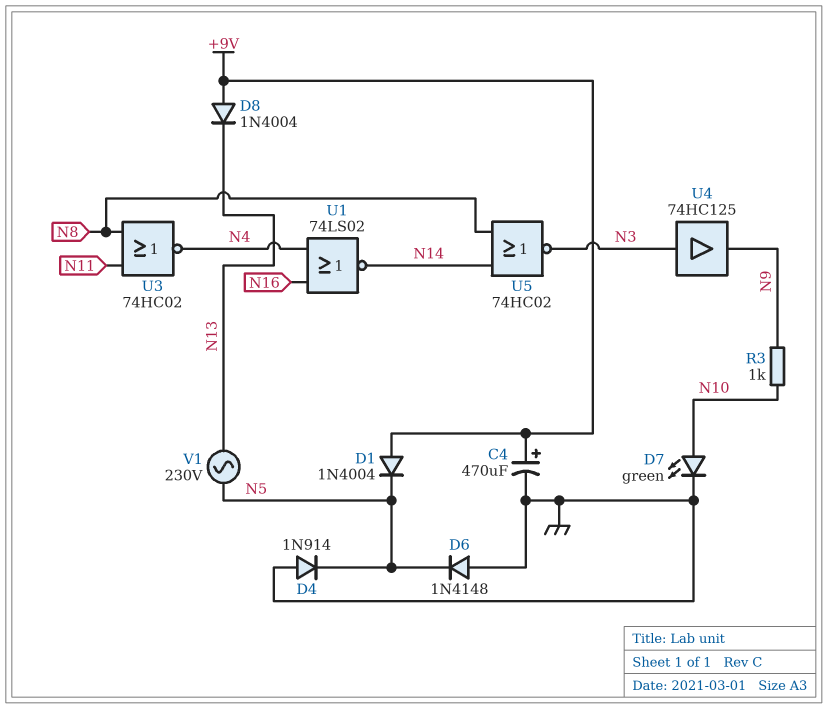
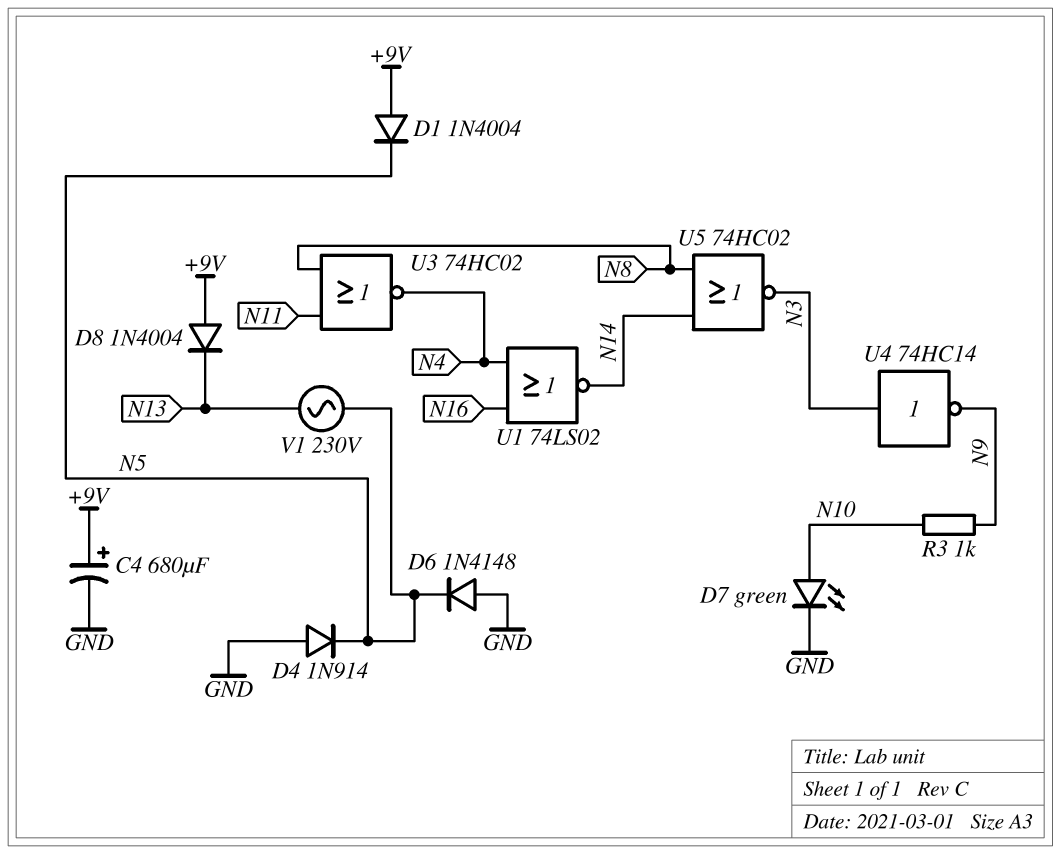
C4: 470uF (plus +9V, minus GND) -> 680uF (plus +9V, minus GND)
U4: buffer 74HC125 (in N3, out N9) -> NOT 74HC14 (in N3, out N9)

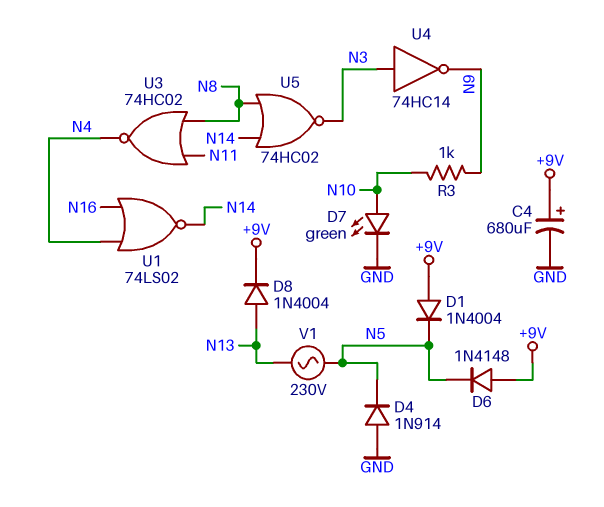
D6: diode 1N4148 (A GND, K N5) -> diode 1N4148 (A +9V, K N5)
D8: diode 1N4004 (A +9V, K N13) -> diode 1N4004 (A N13, K +9V)

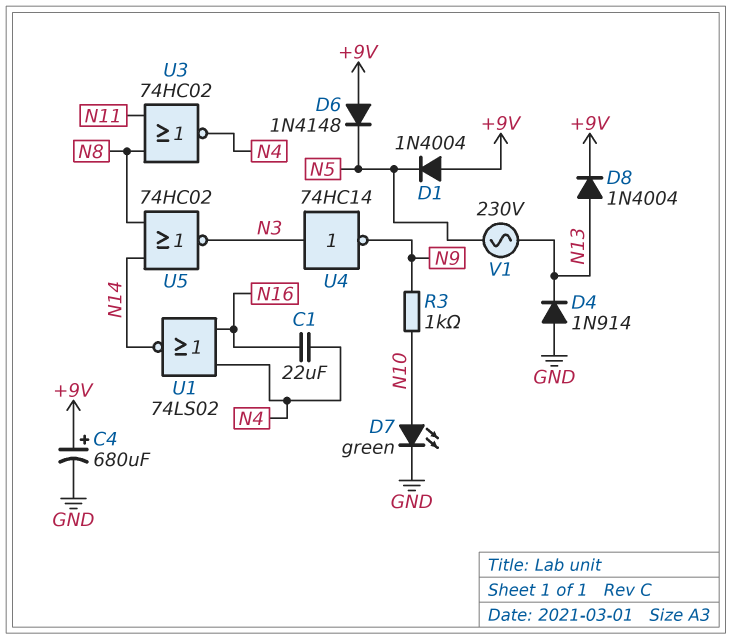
C1: none -> 22uF (N4, N16)
D4: diode 1N914 (A GND, K N5) -> diode 1N914 (A GND, K N13)

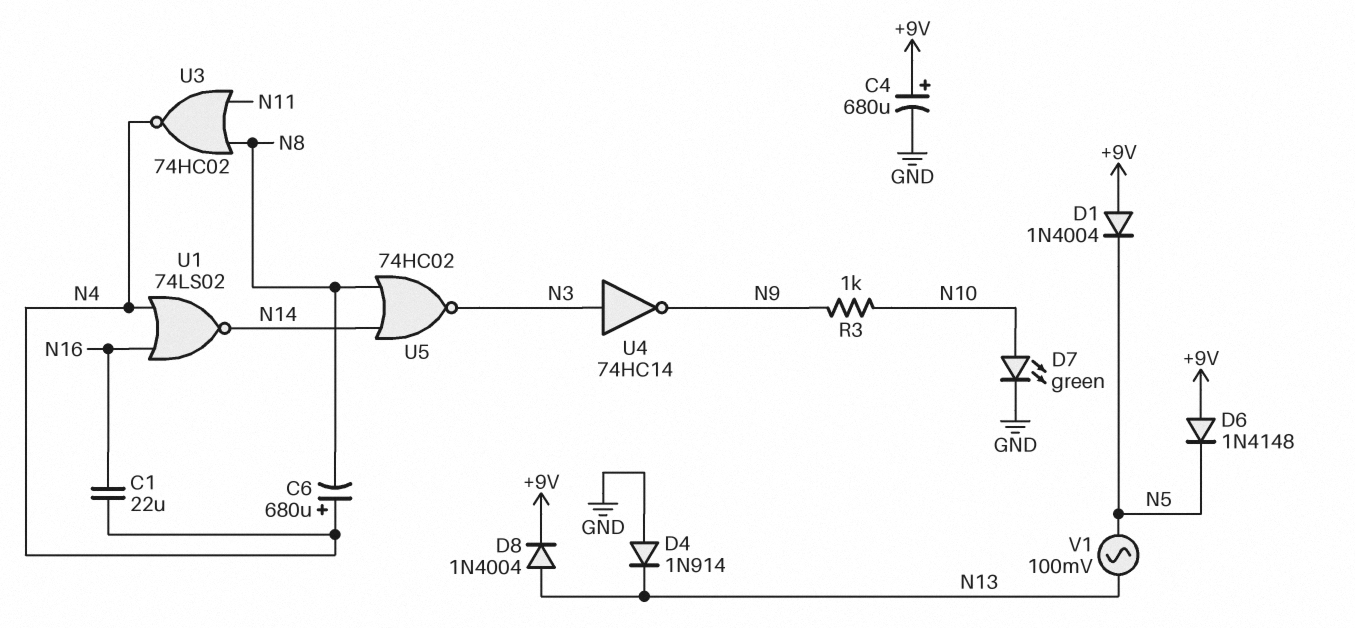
C6: none -> 680uF (plus N4, minus N8)
V1: AC 230V (N5, N13) -> AC 100mV (N5, N13)

